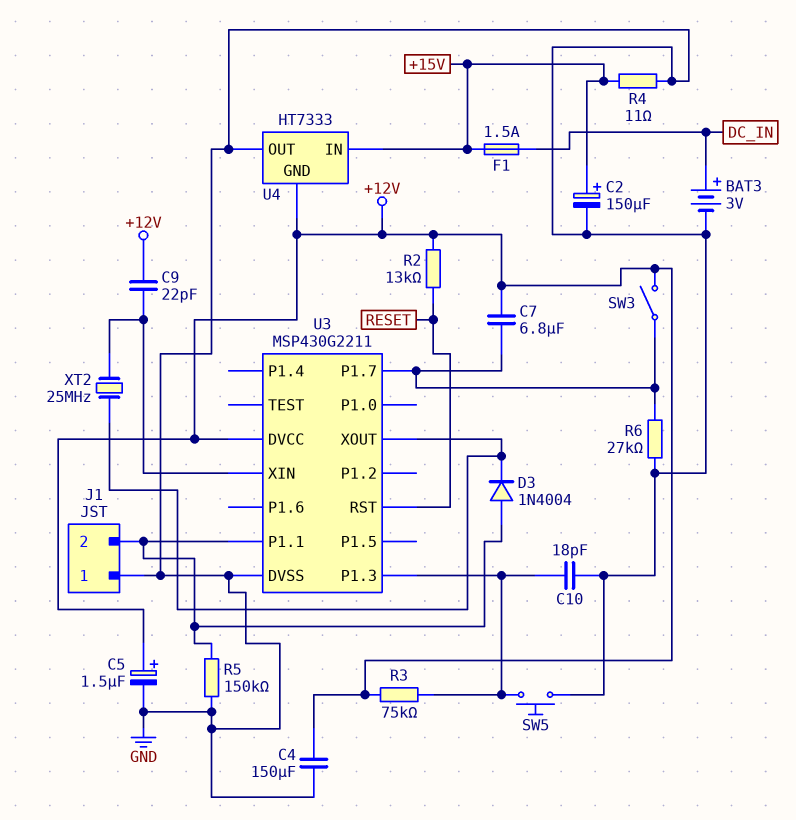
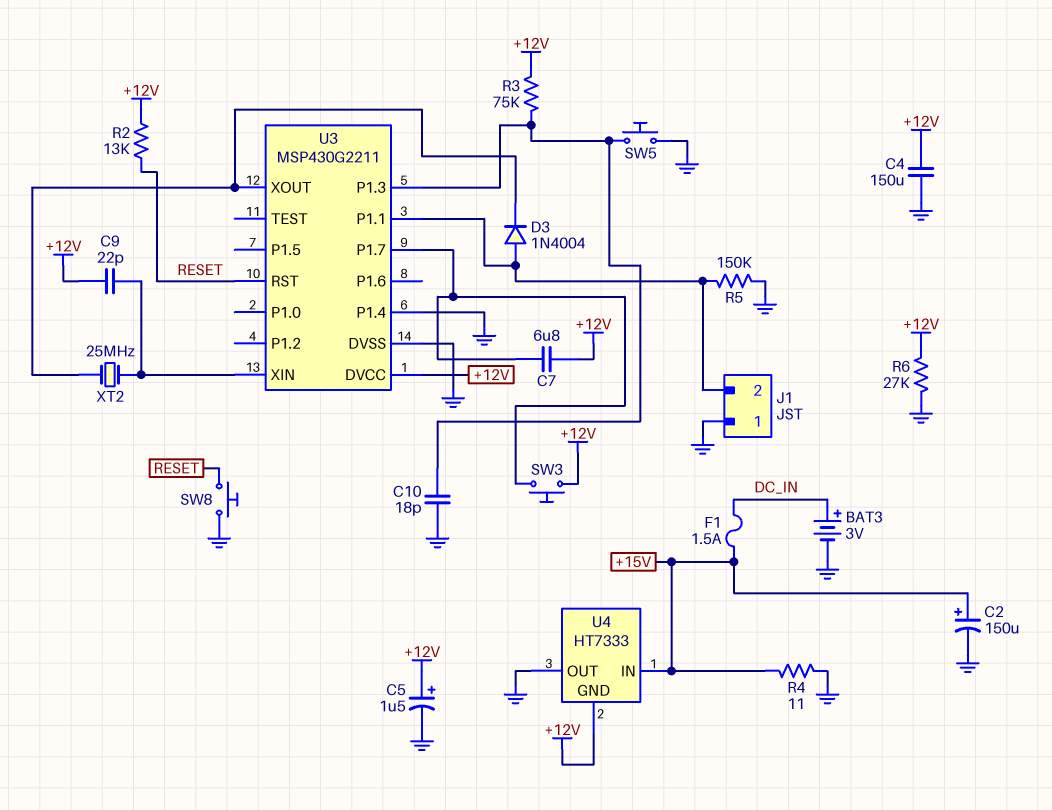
R6: 27k (GND, U3/P1.7) -> 27k (+12V, GND)
SW3: switch (+12V, U3/P1.7) -> button (+12V, U3/P1.7)
SW8: none -> button (GND, RESET)
U3 pin P1.4: none -> GND

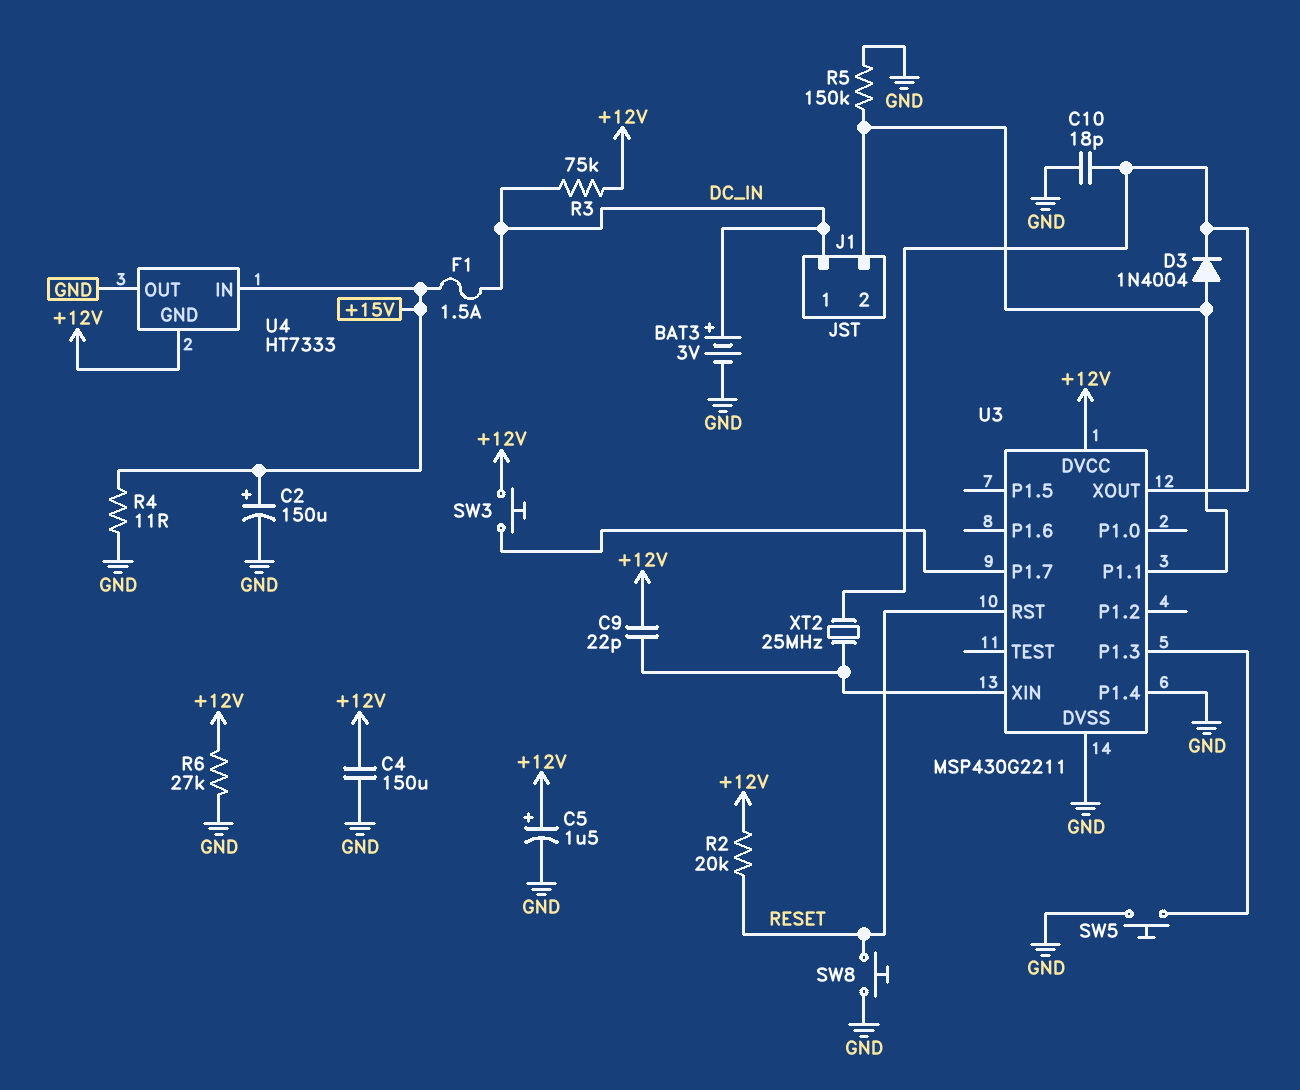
C7: 6.8uF (+12V, U3/P1.7) -> none
C10: 18pF (GND, U3/P1.3) -> 18pF (GND, U3/XOUT)
J1 pin 1: GND -> DC_IN
R2: 13k (+12V, RESET) -> 20k (+12V, RESET)
R3: 75k (+12V, U3/P1.3) -> 75k (+12V, DC_IN)

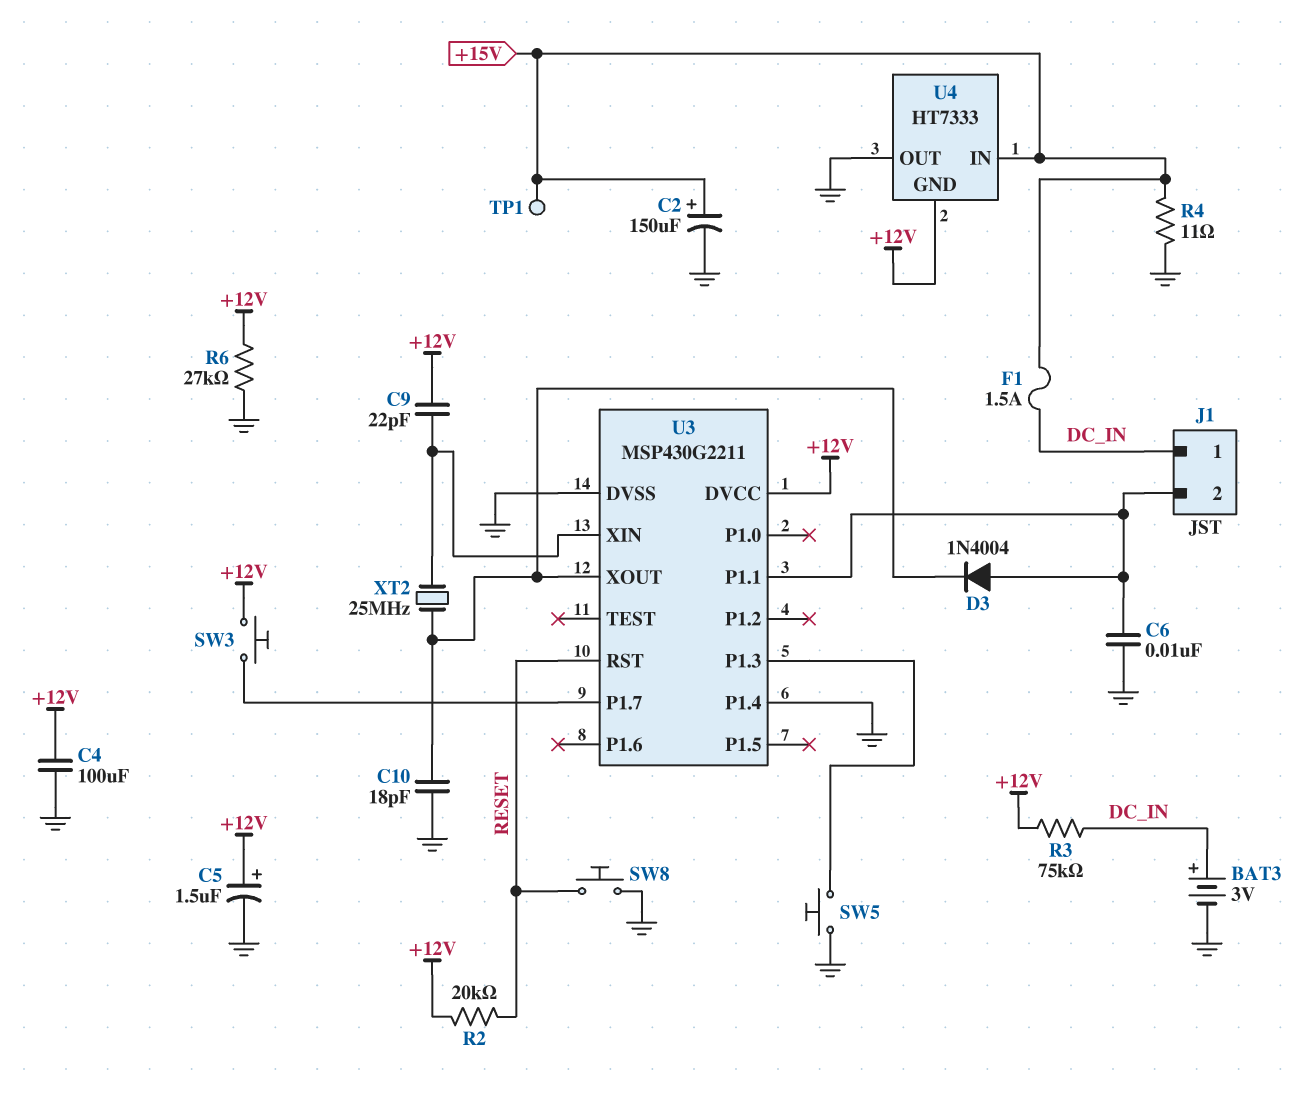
C4: 150uF (+12V, GND) -> 100uF (+12V, GND)
C6: none -> 10nF (GND, J1/2)
R5: 150k (GND, J1/2) -> none
TP1: none -> test point (+15V)

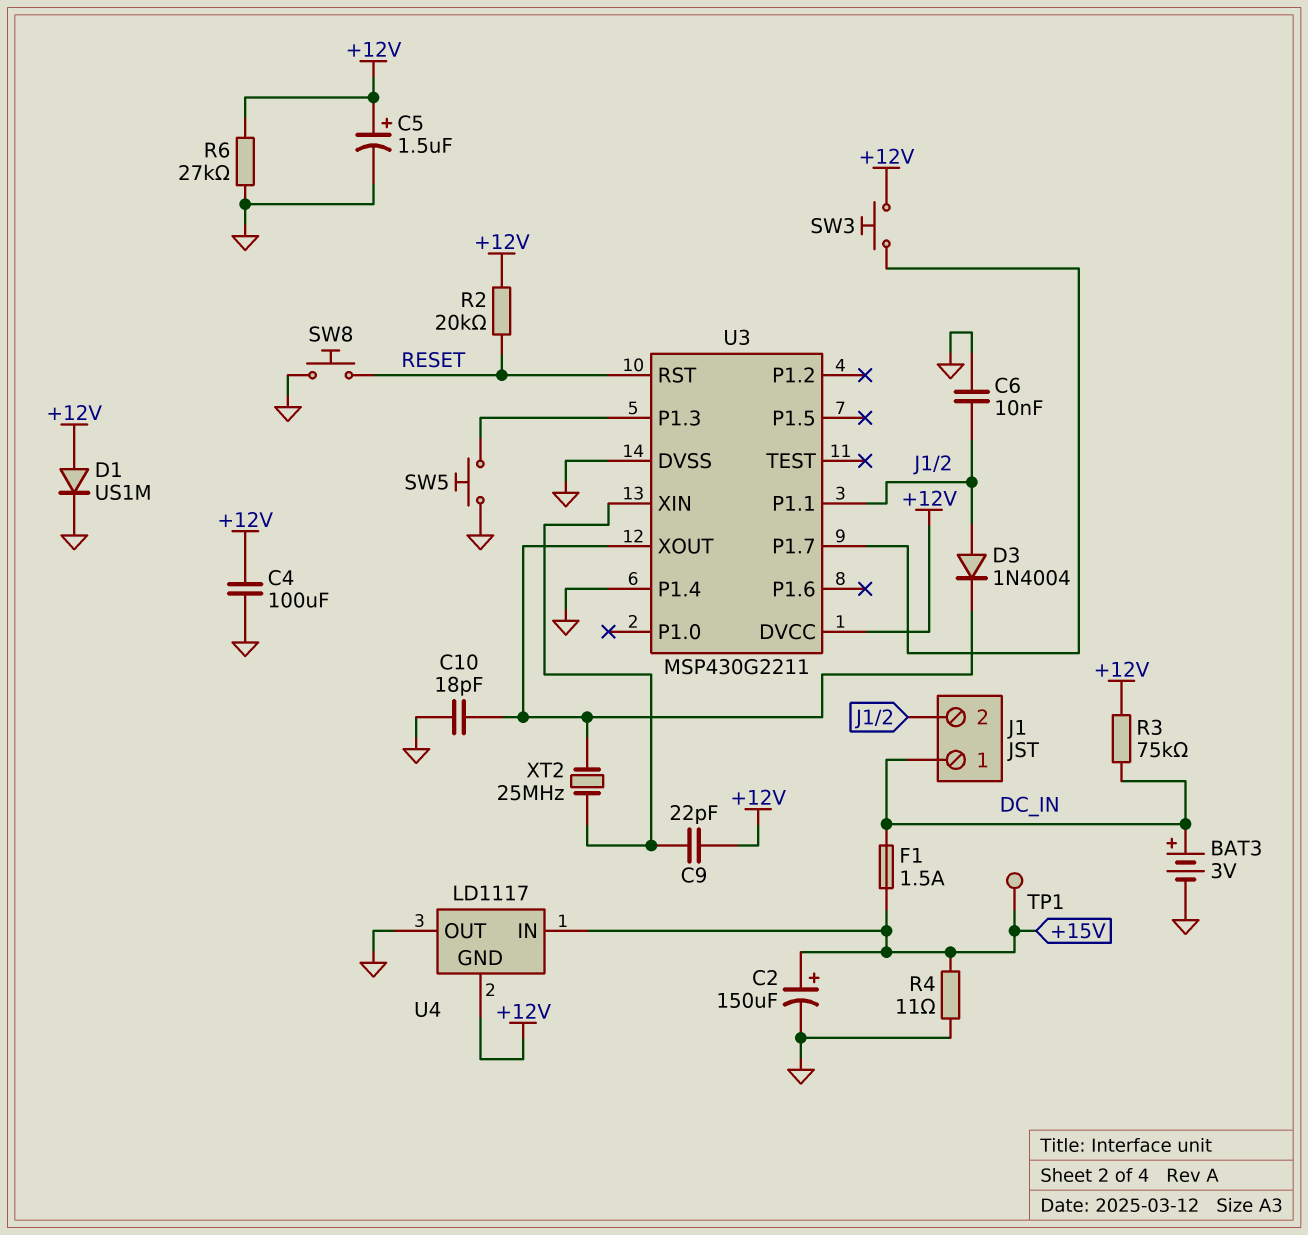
D1: none -> diode US1M (A +12V, K GND)
U4: HT7333 -> LD1117

